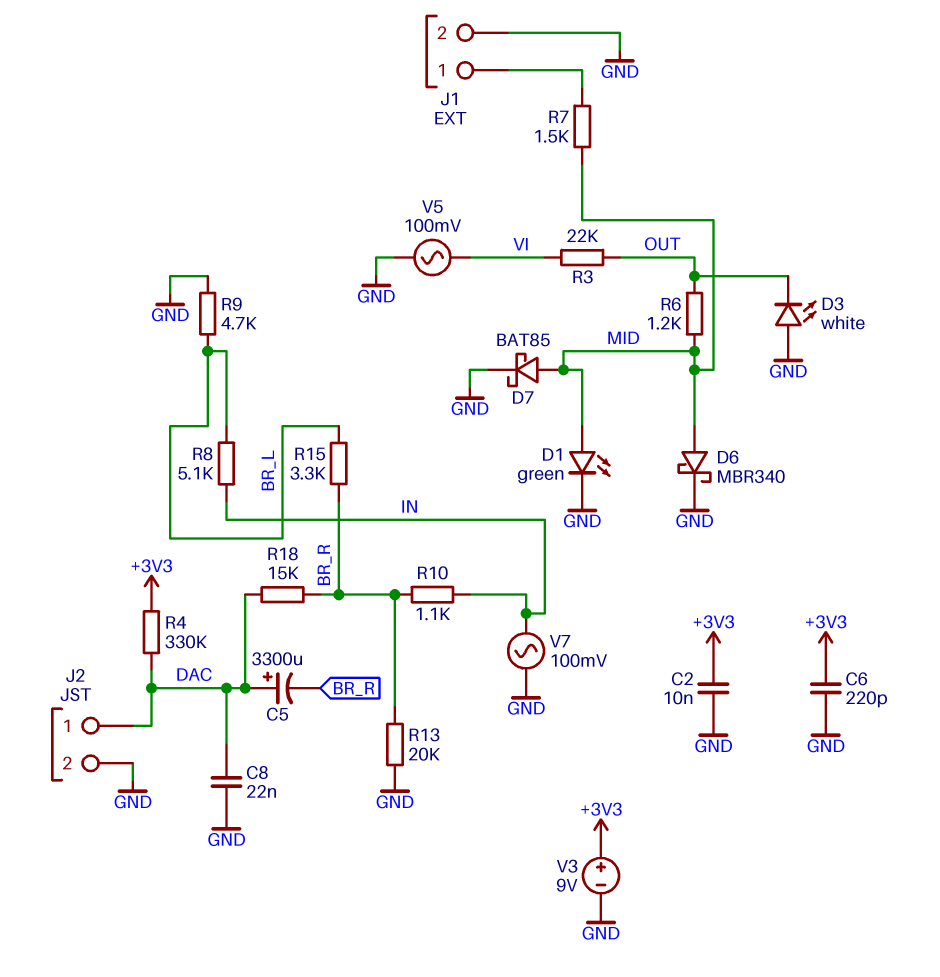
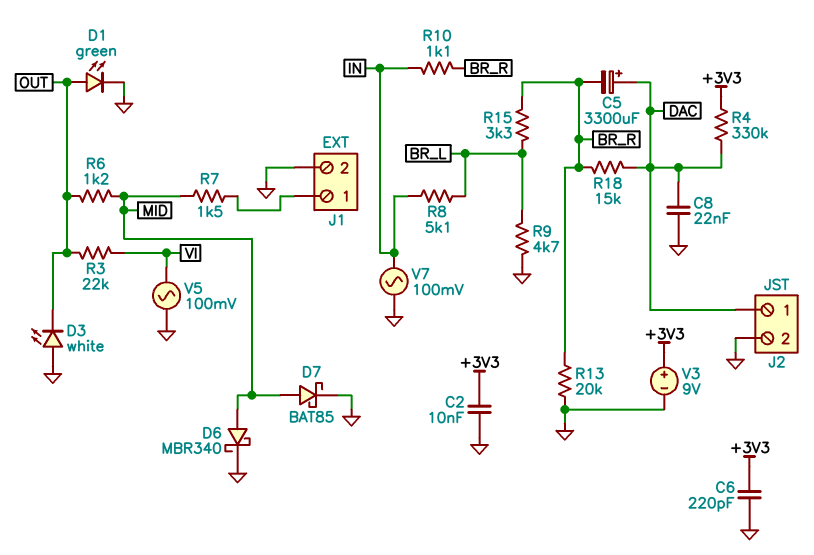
D1: LED green (A MID, K GND) -> LED green (A OUT, K GND)

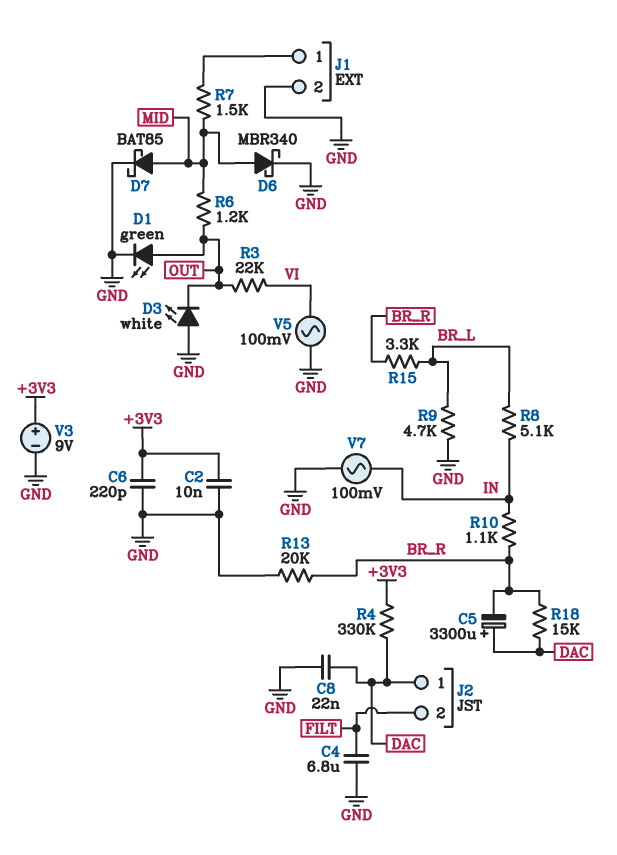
C4: none -> 6.8uF (FILT, GND)
J2 pin 2: GND -> FILT

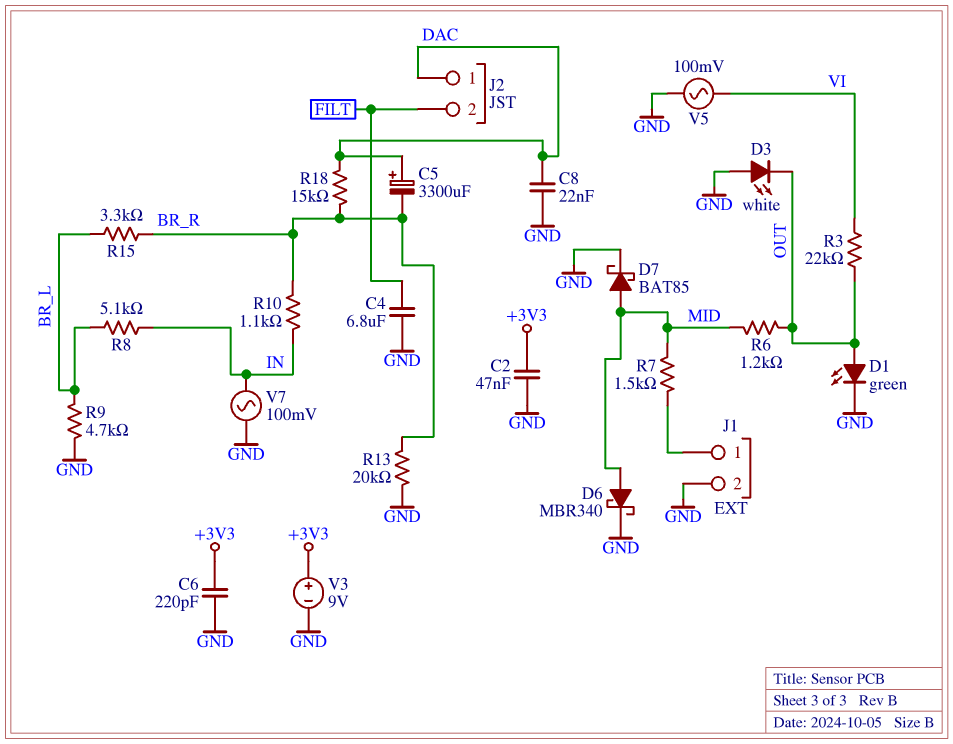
C2: 10nF (+3V3, GND) -> 47nF (+3V3, GND)
R4: 330k (+3V3, DAC) -> none

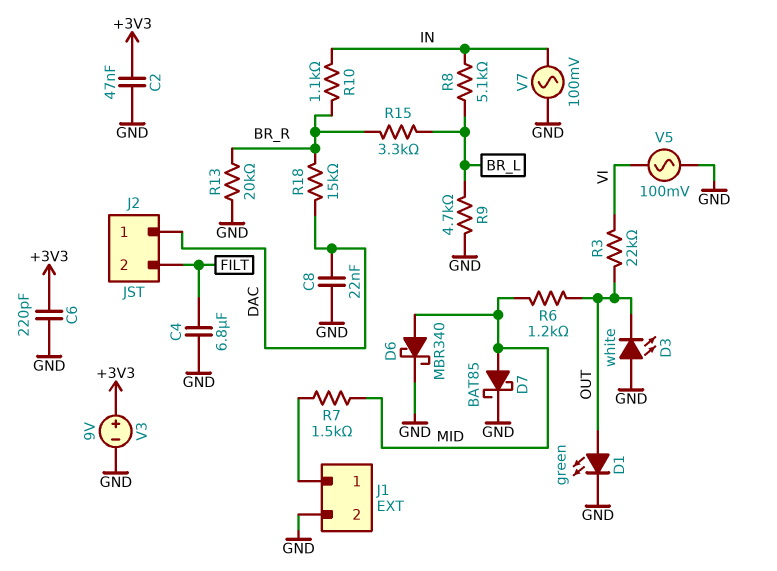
C5: 3300uF (plus DAC, minus BR_R) -> none

